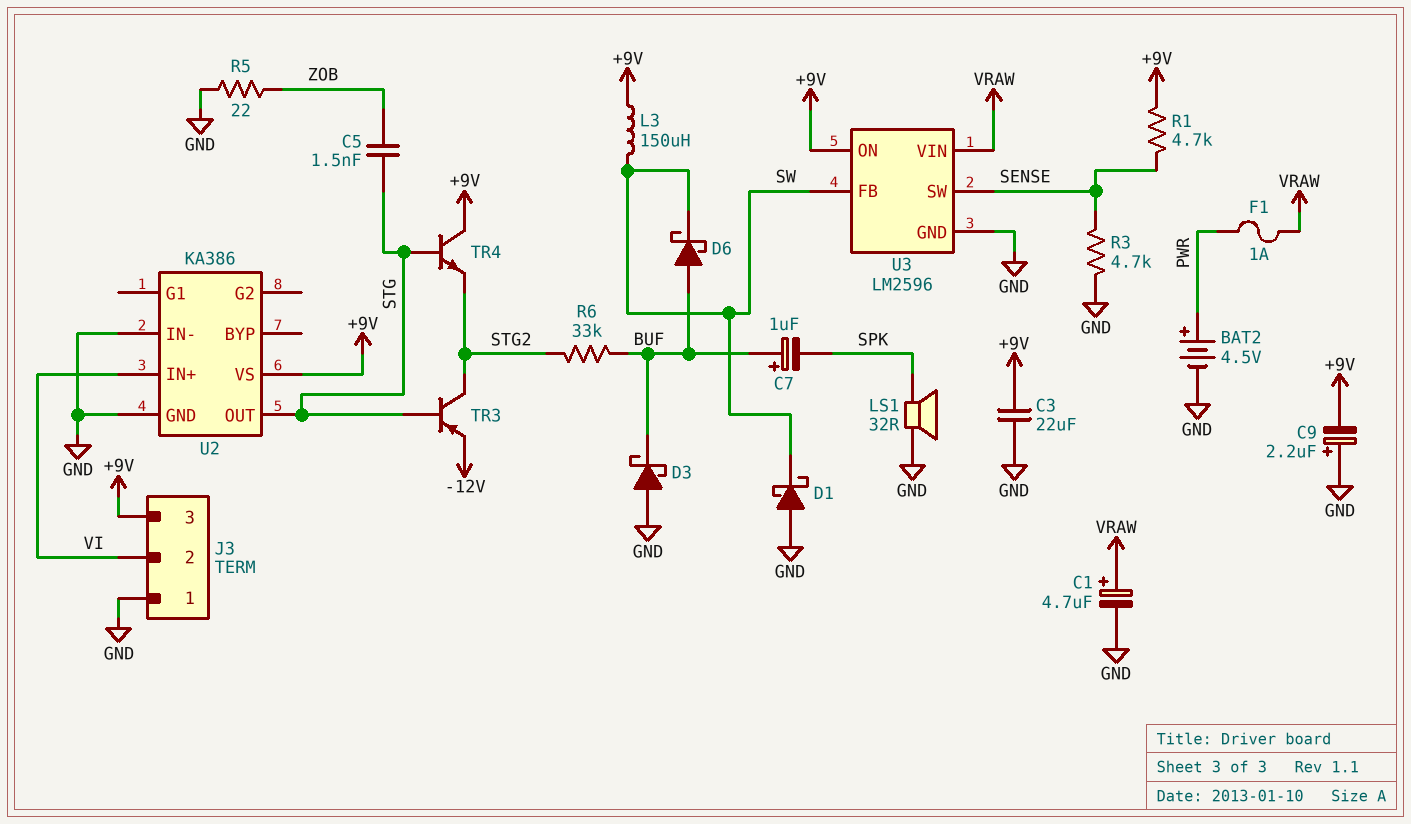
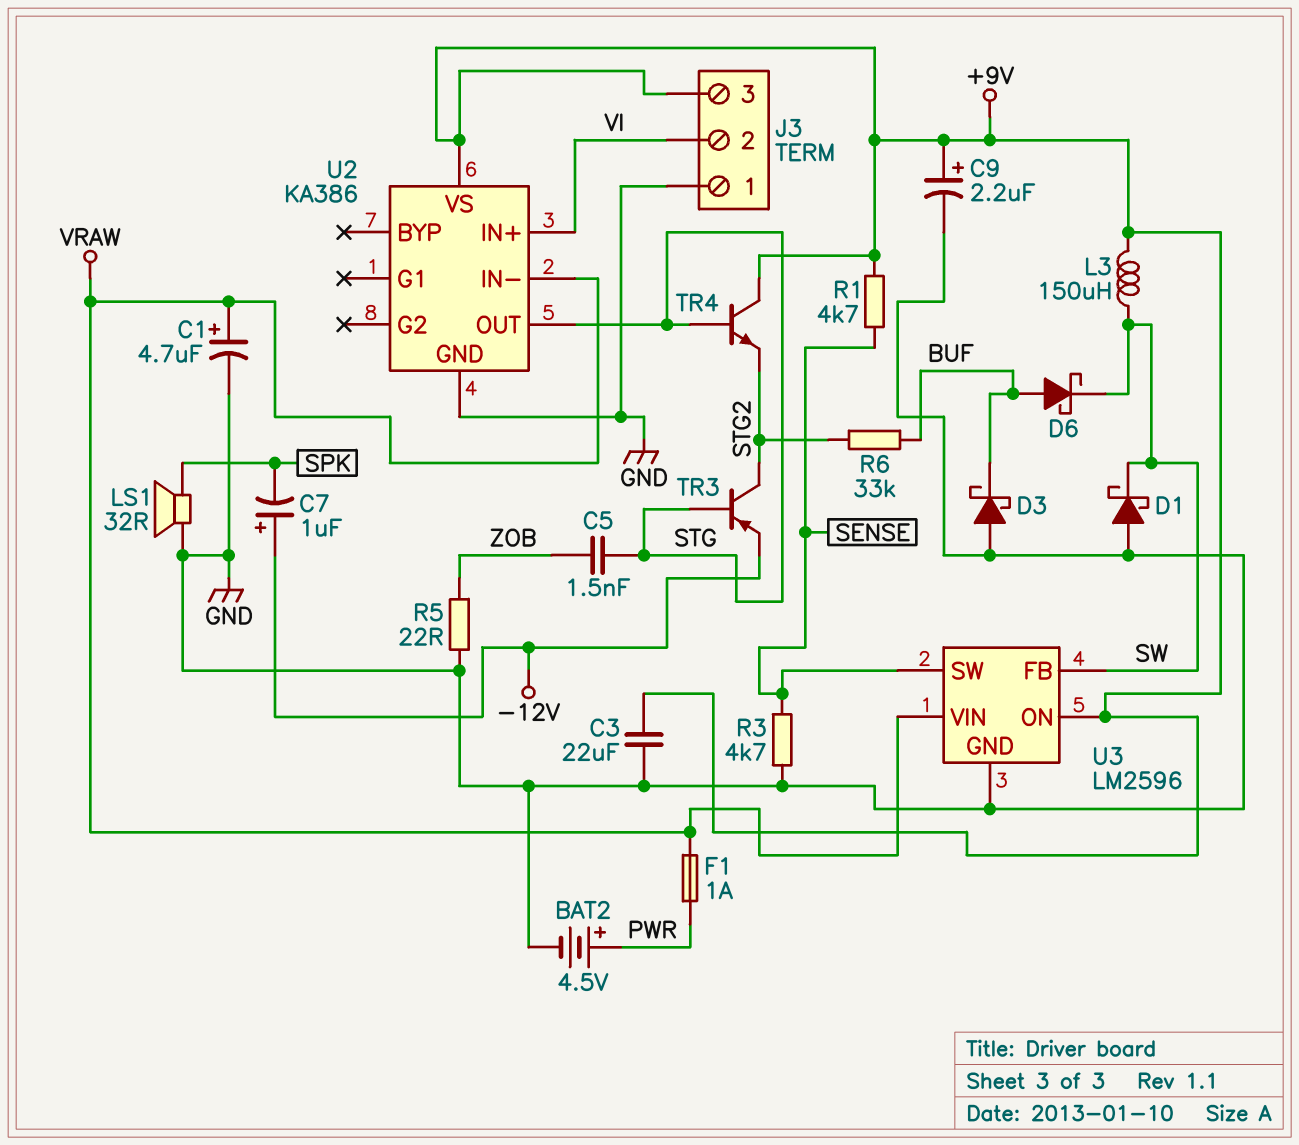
C7: 1uF (plus BUF, minus SPK) -> 1uF (plus -12V, minus SPK)
C9: 2.2uF (plus GND, minus +9V) -> 2.2uF (plus +9V, minus GND)
U2 pin IN-: GND -> VRAW

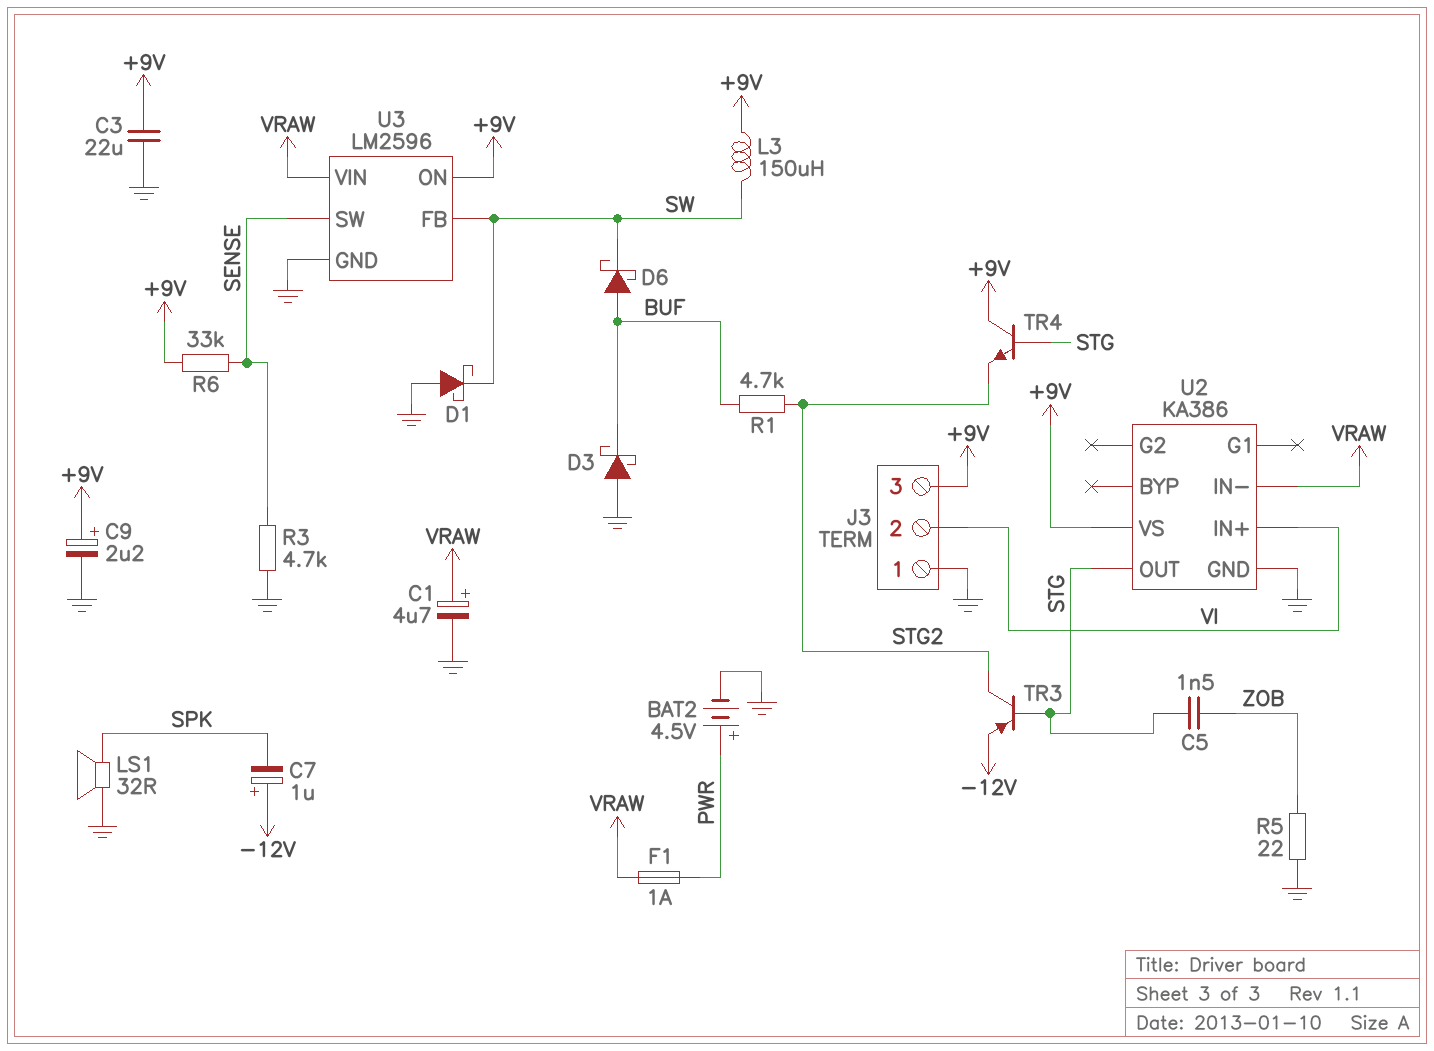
R1: 4.7k (+9V, SENSE) -> 4.7k (BUF, STG2)
R6: 33k (BUF, STG2) -> 33k (+9V, SENSE)

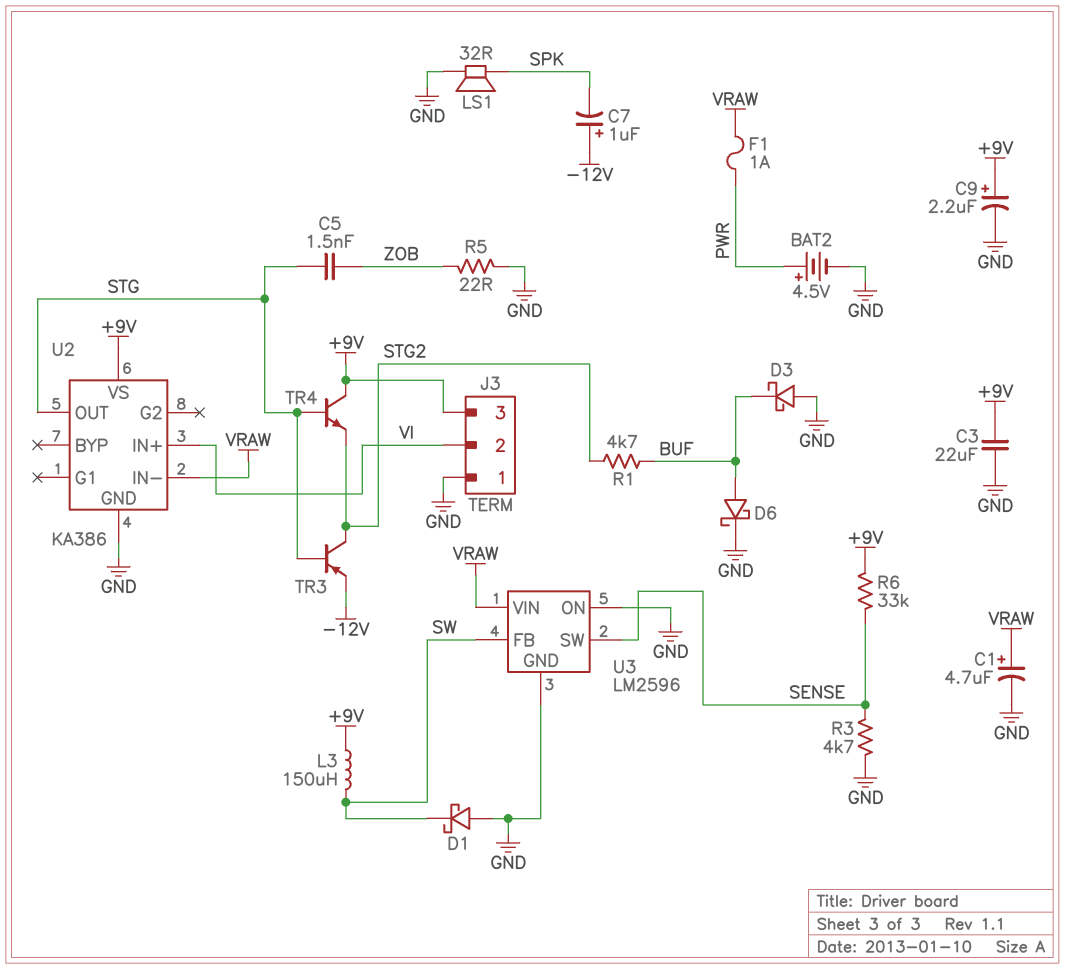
D6: schottky (A BUF, K SW) -> schottky (A BUF, K GND)
U3 pin ON: +9V -> GND

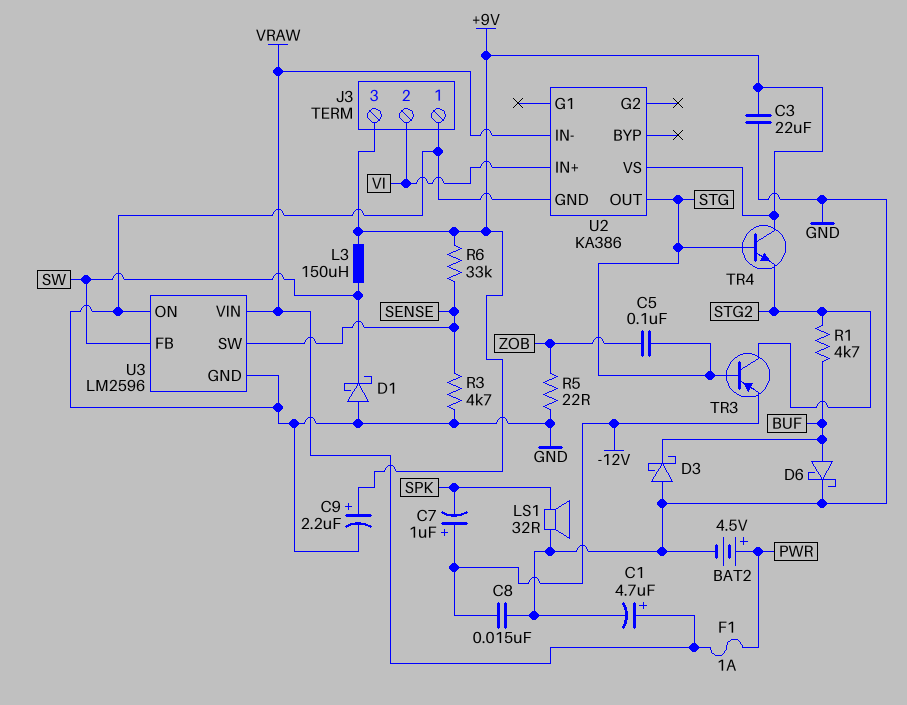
C5: 1.5nF (STG, ZOB) -> 100nF (STG, ZOB)
C8: none -> 15nF (-12V, GND)

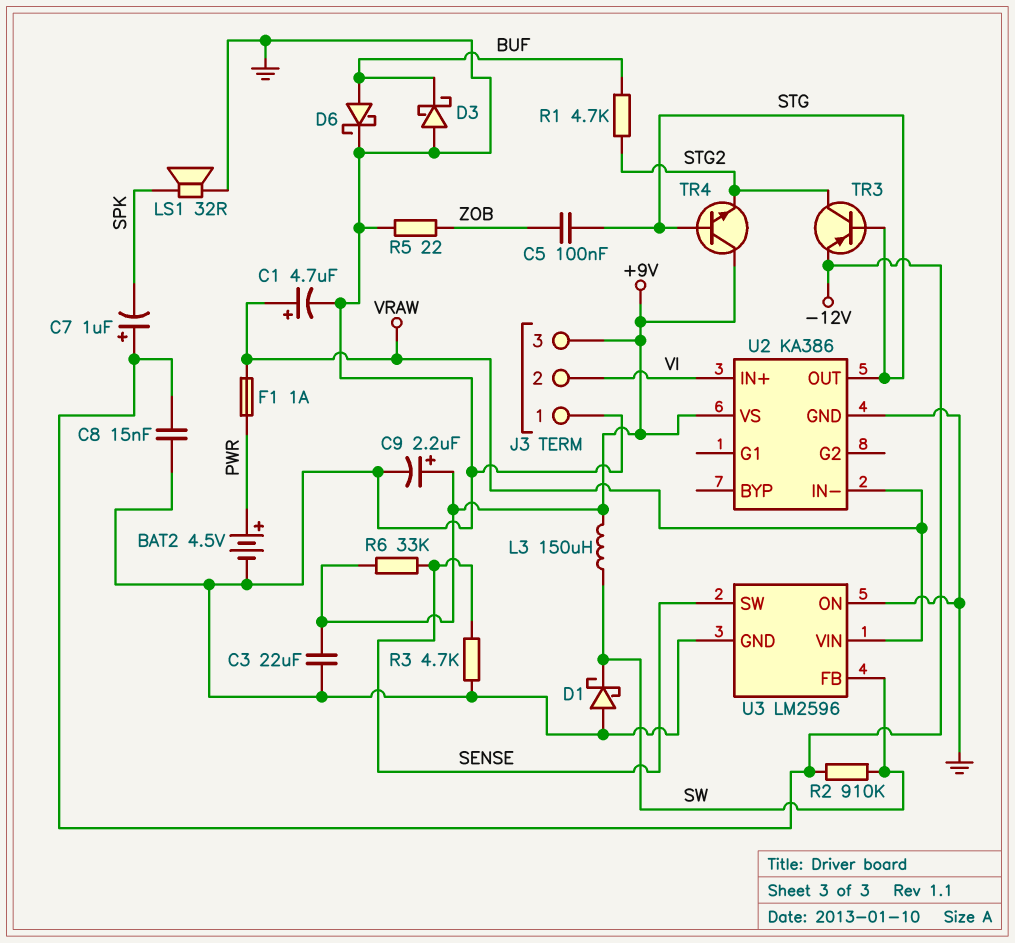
R2: none -> 910k (-12V, SW)

